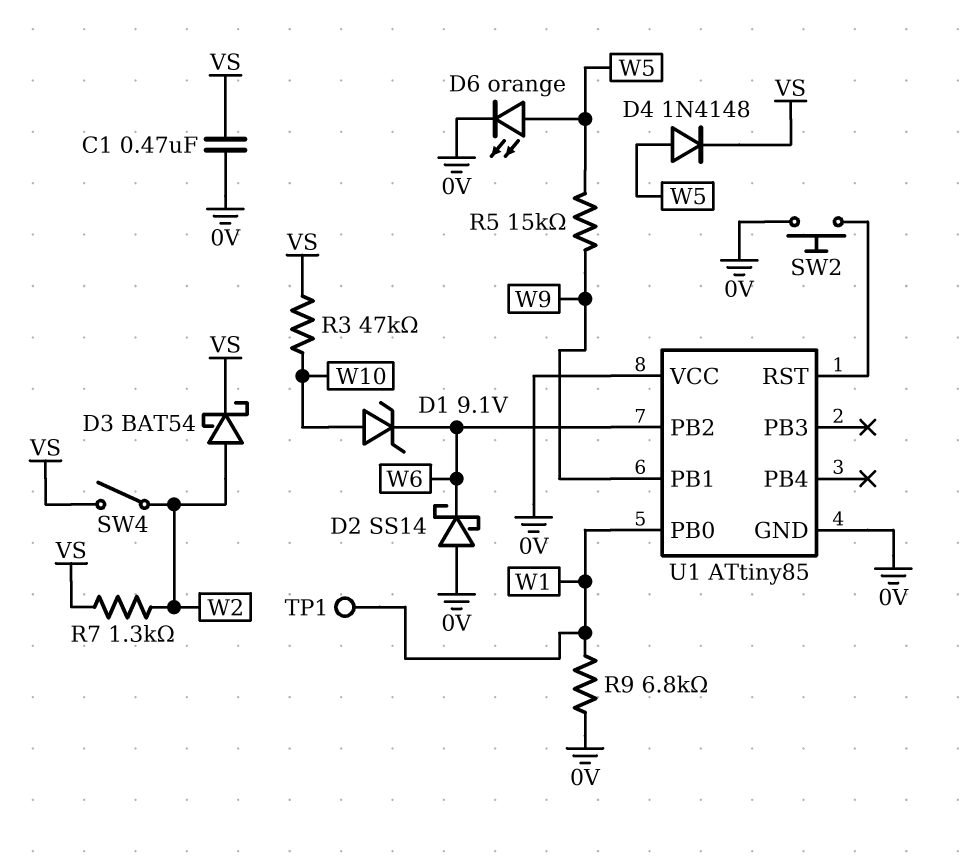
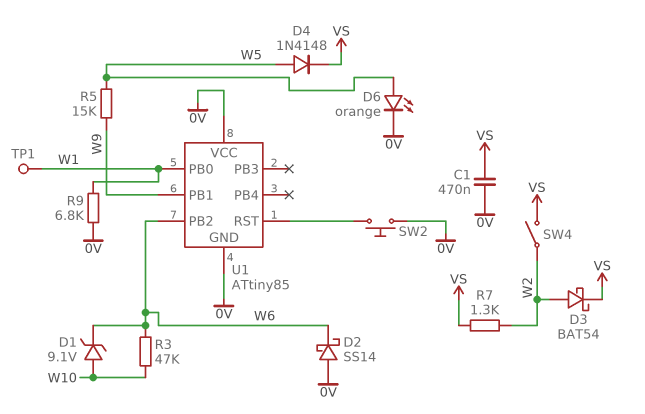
R3: 47k (VS, W10) -> 47k (W6, W10)

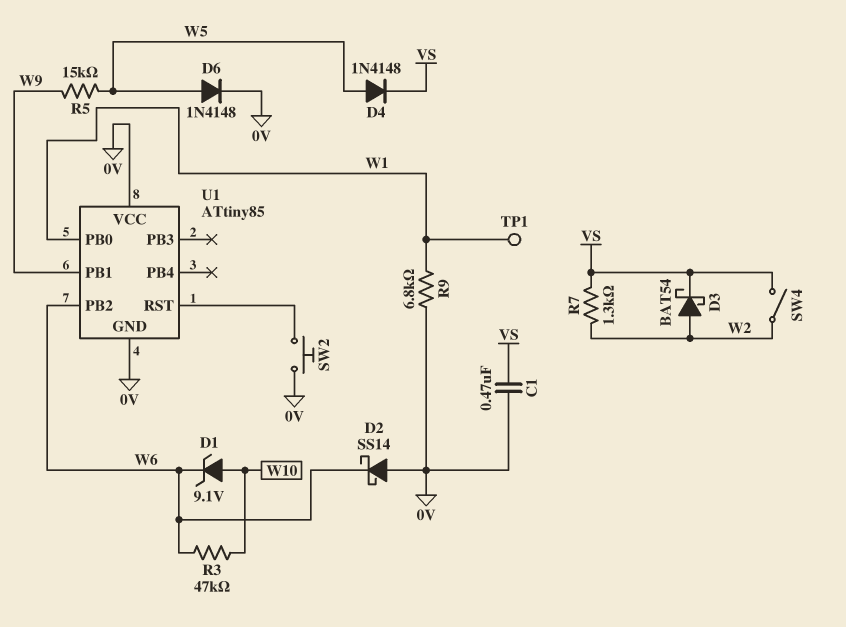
D6: LED orange (A W5, K 0V) -> diode 1N4148 (A W5, K 0V)

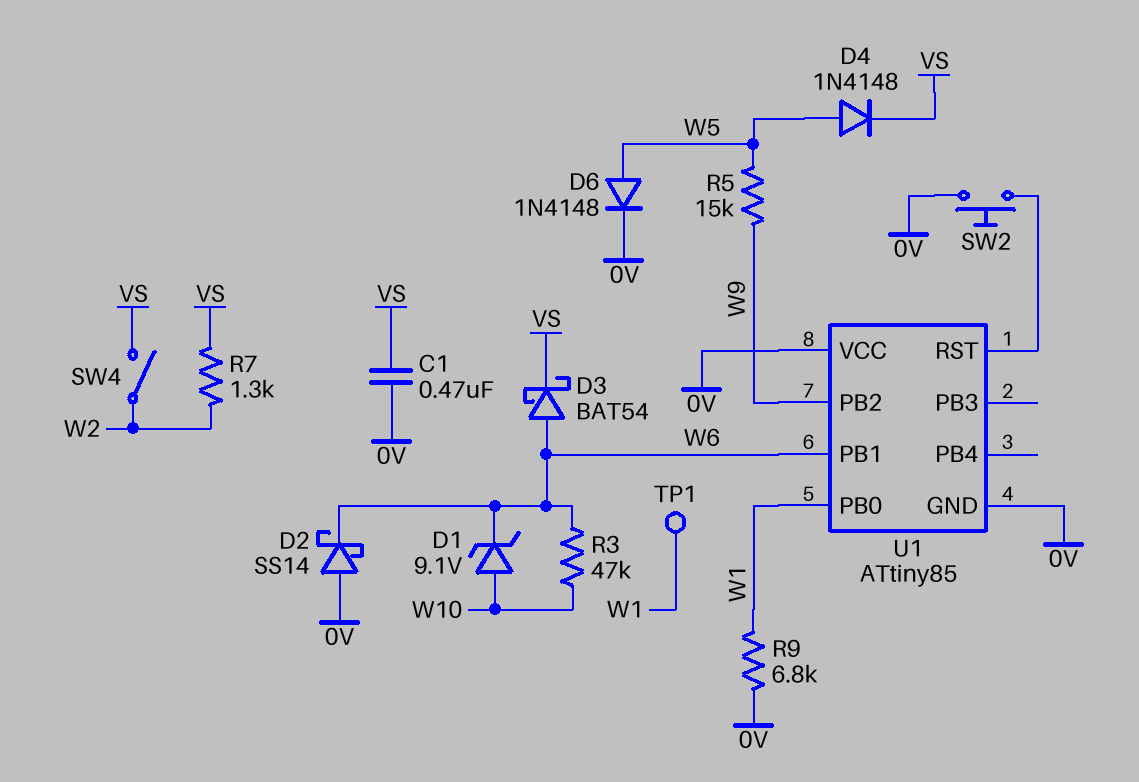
D3: schottky BAT54 (A W2, K VS) -> schottky BAT54 (A W6, K VS)
U1 pin PB1: W9 -> W6
U1 pin PB2: W6 -> W9

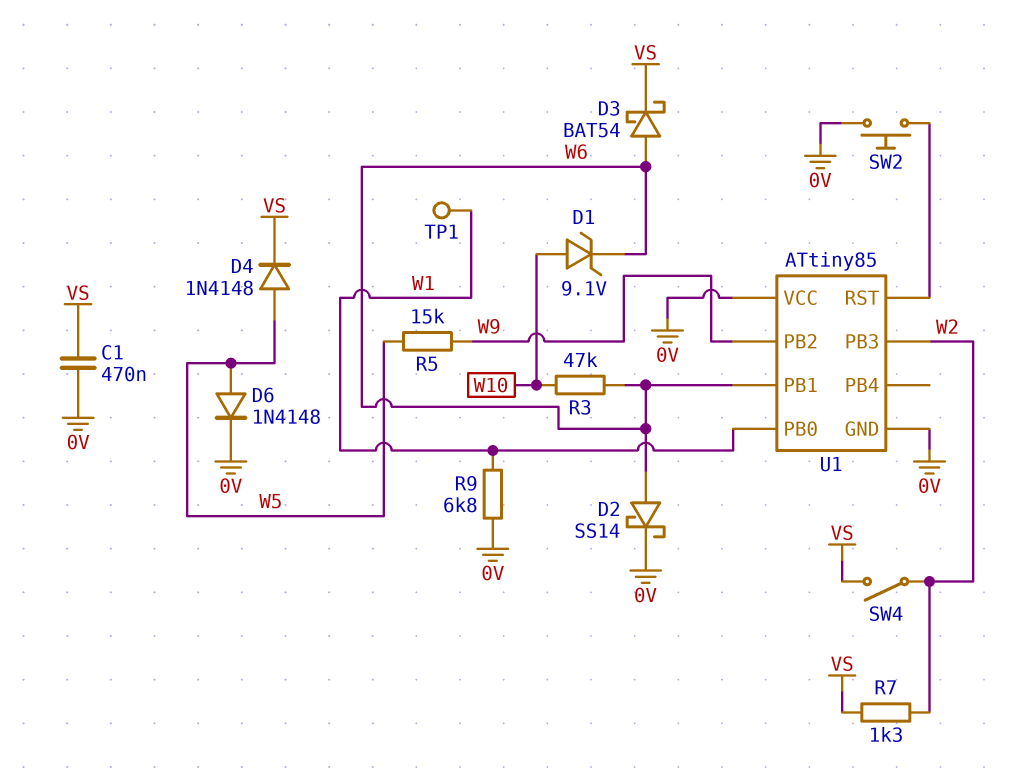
D2: schottky SS14 (A 0V, K W6) -> schottky SS14 (A W6, K 0V)
U1 pin PB3: none -> W2

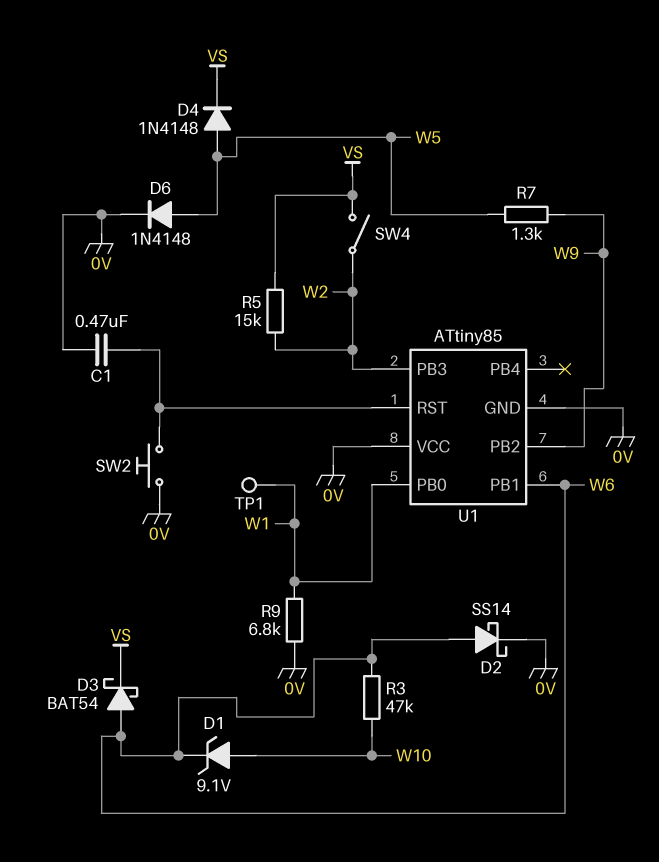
C1: 470nF (0V, VS) -> 470nF (0V, U1/RST)
R5: 15k (W5, W9) -> 15k (VS, W2)
R7: 1.3k (VS, W2) -> 1.3k (W5, W9)

